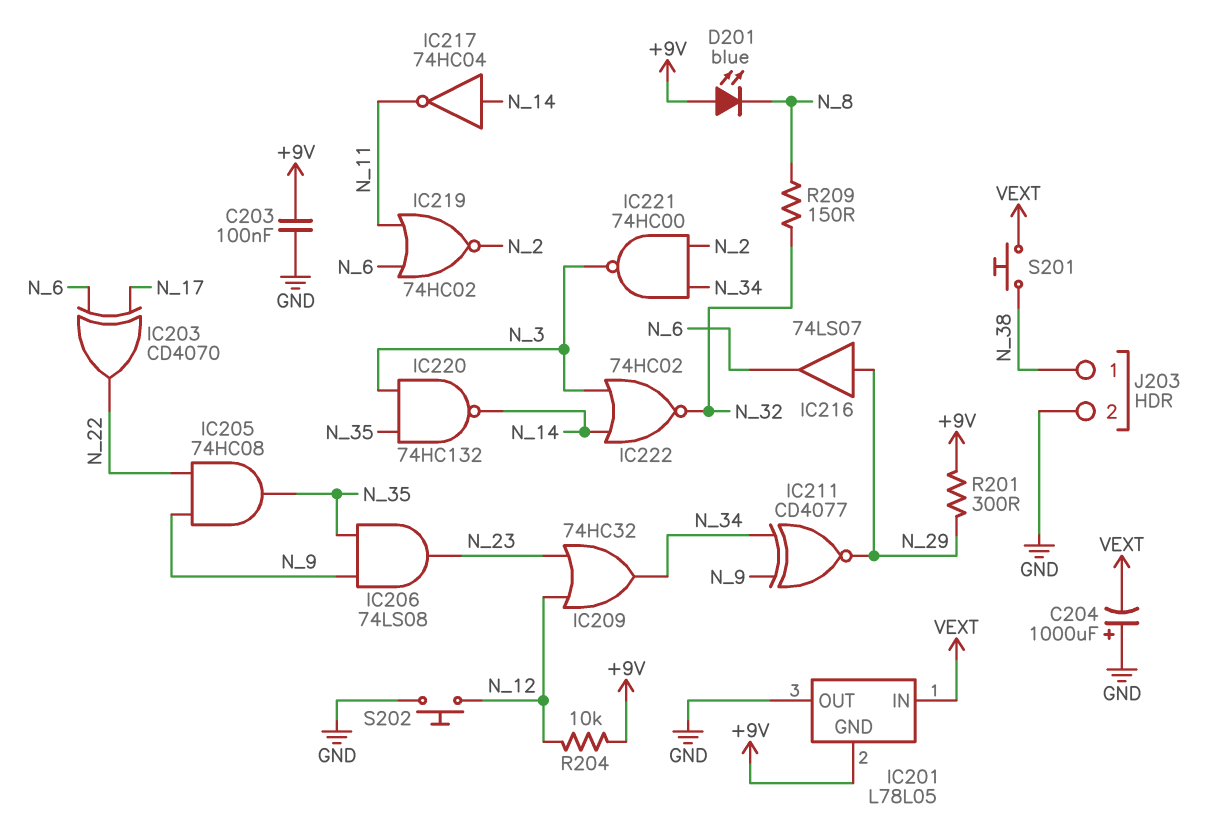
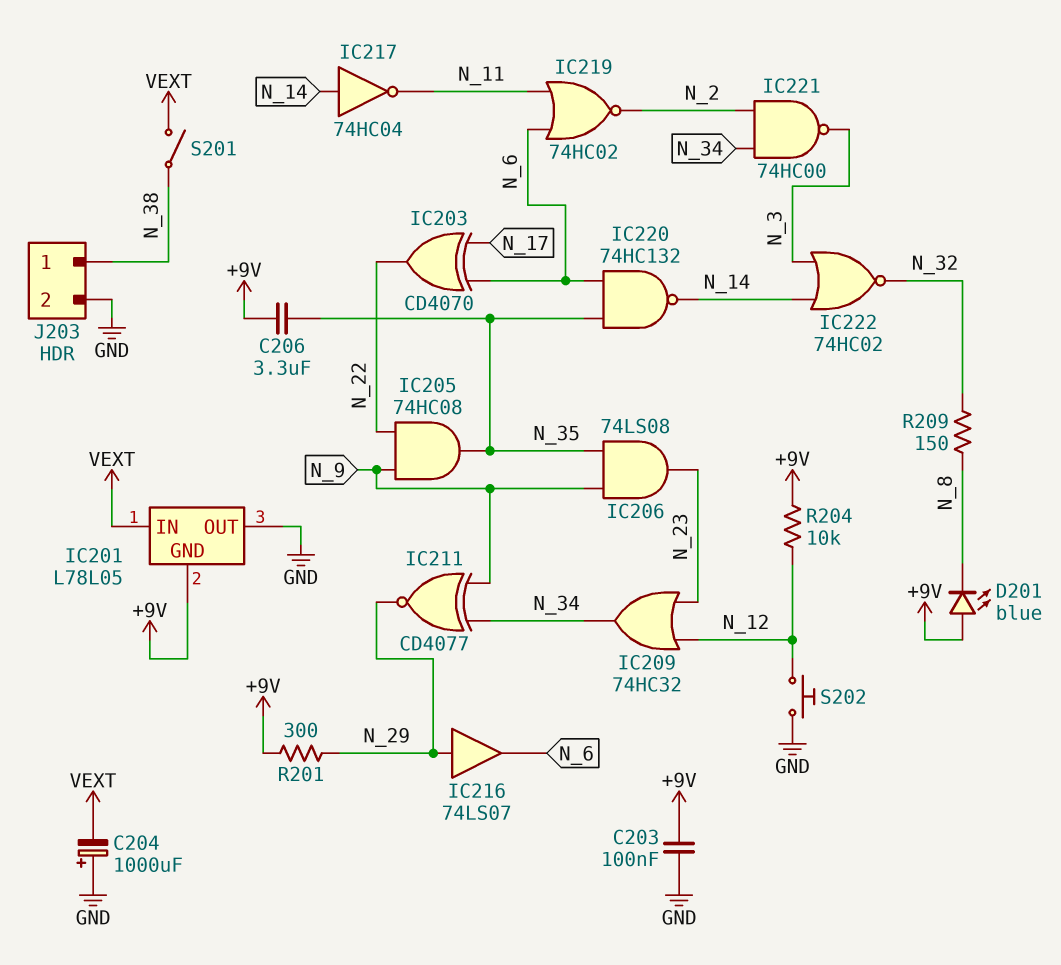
C206: none -> 3.3uF (+9V, N_35)
IC220: NAND 74HC132 (in N_3, in N_35, out N_14) -> NAND 74HC132 (in N_6, in N_35, out N_14)
S201: button (N_38, VEXT) -> switch (N_38, VEXT)

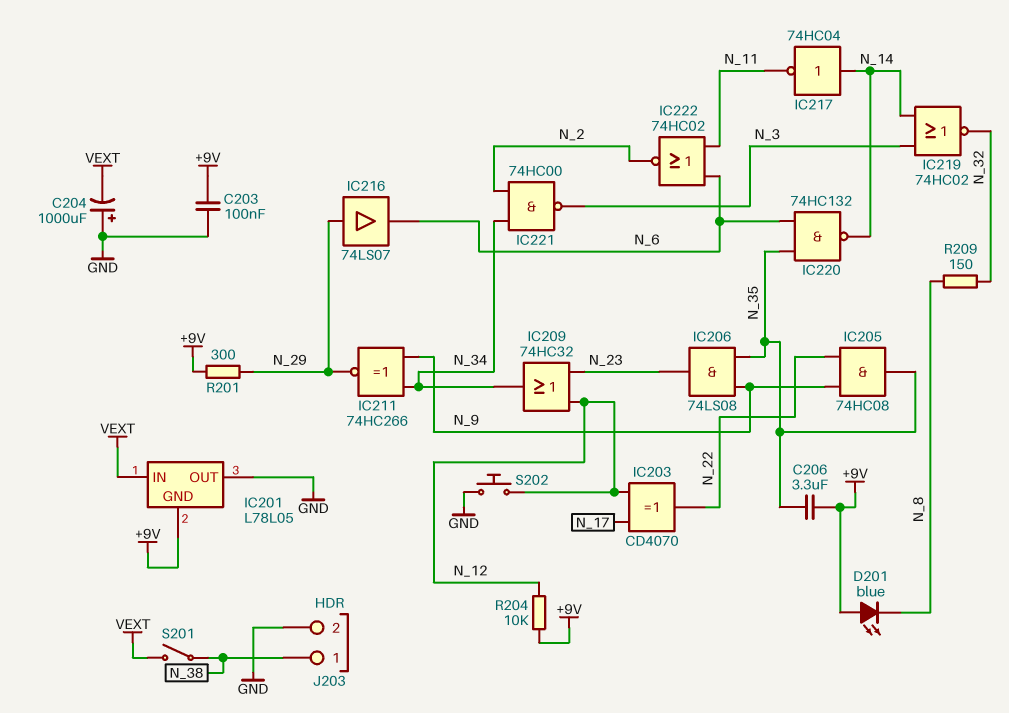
IC203: XOR CD4070 (in N_6, in N_17, out N_22) -> XOR CD4070 (in N_12, in N_17, out N_22)
IC211: XNOR CD4077 (in N_9, in N_34, out N_29) -> XNOR 74HC266 (in N_9, in N_34, out N_29)
IC219: NOR 74HC02 (in N_6, in N_11, out N_2) -> NOR 74HC02 (in N_3, in N_14, out N_32)
IC222: NOR 74HC02 (in N_3, in N_14, out N_32) -> NOR 74HC02 (in N_6, in N_11, out N_2)

